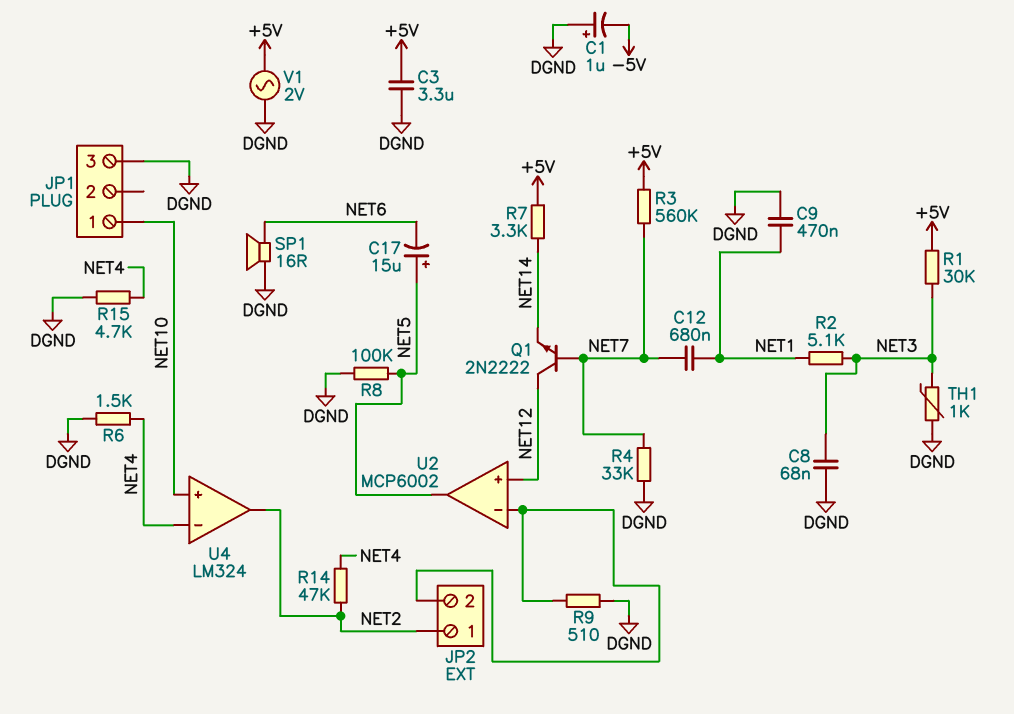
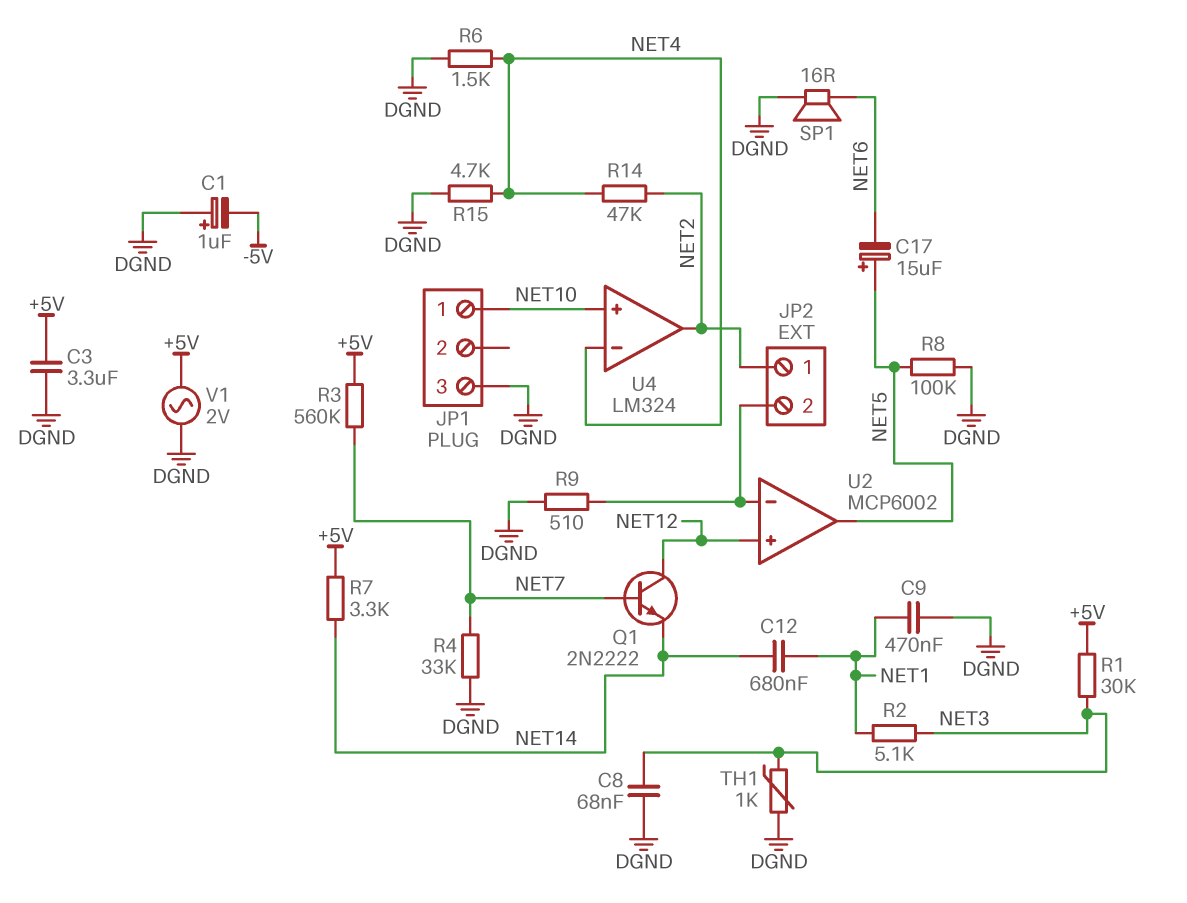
C12: 680nF (NET1, NET7) -> 680nF (NET1, NET14)

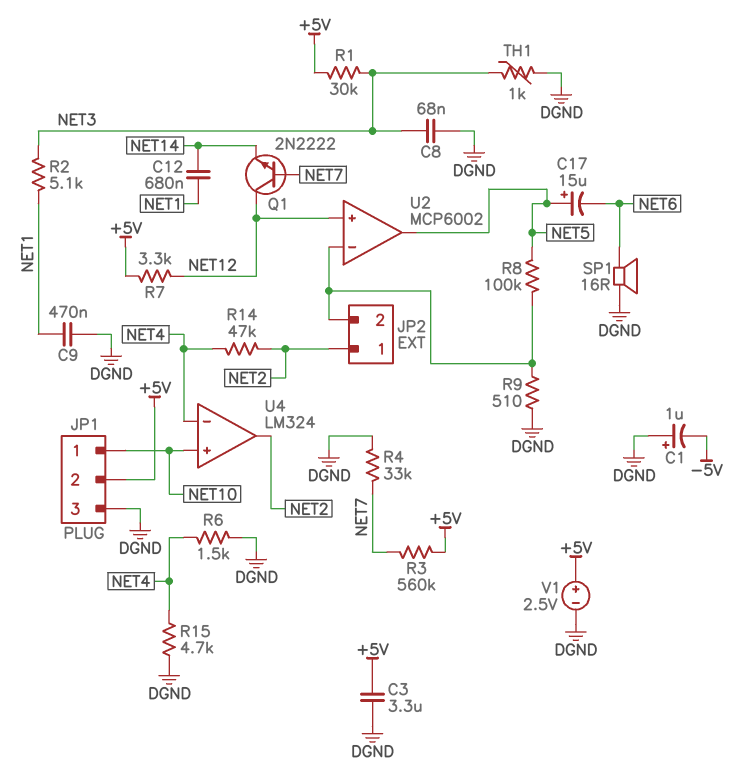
JP1 pin 2: none -> +5V
R7: 3.3k (+5V, NET14) -> 3.3k (+5V, NET12)
R8: 100k (DGND, NET5) -> 100k (JP2/2, NET5)
V1: AC 2V (+5V, DGND) -> 2.5V (plus +5V, minus DGND)

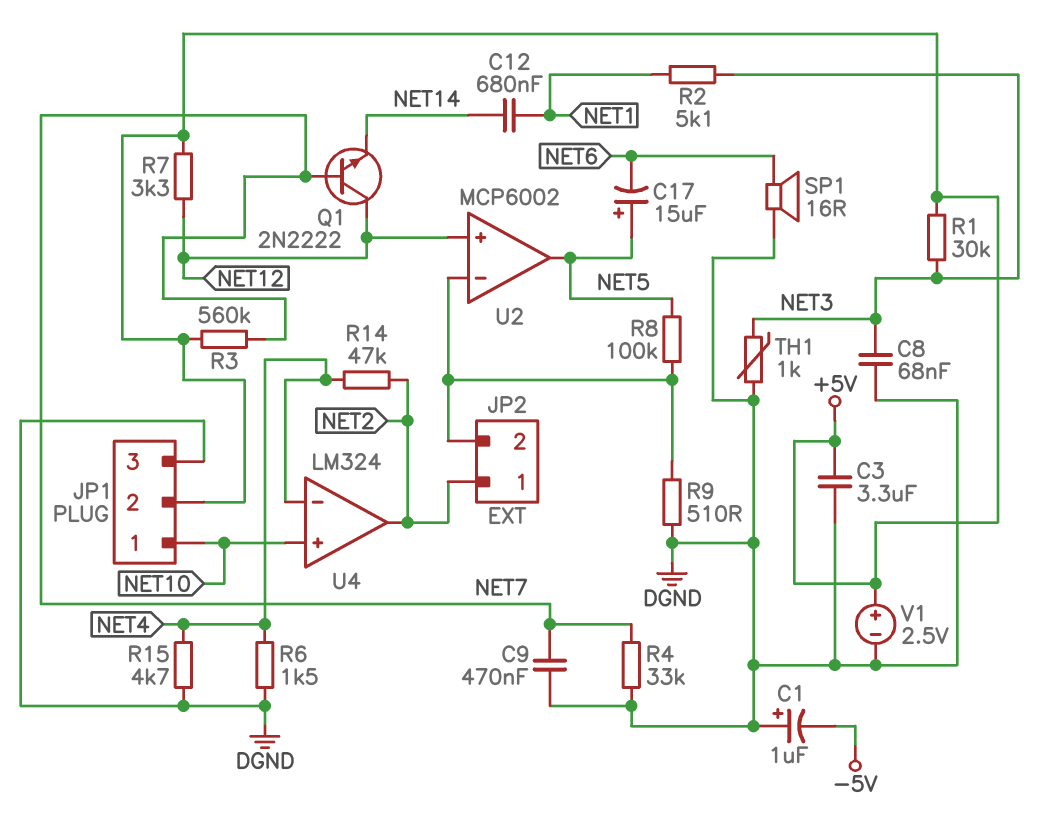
C9: 470nF (DGND, NET1) -> 470nF (DGND, NET7)

